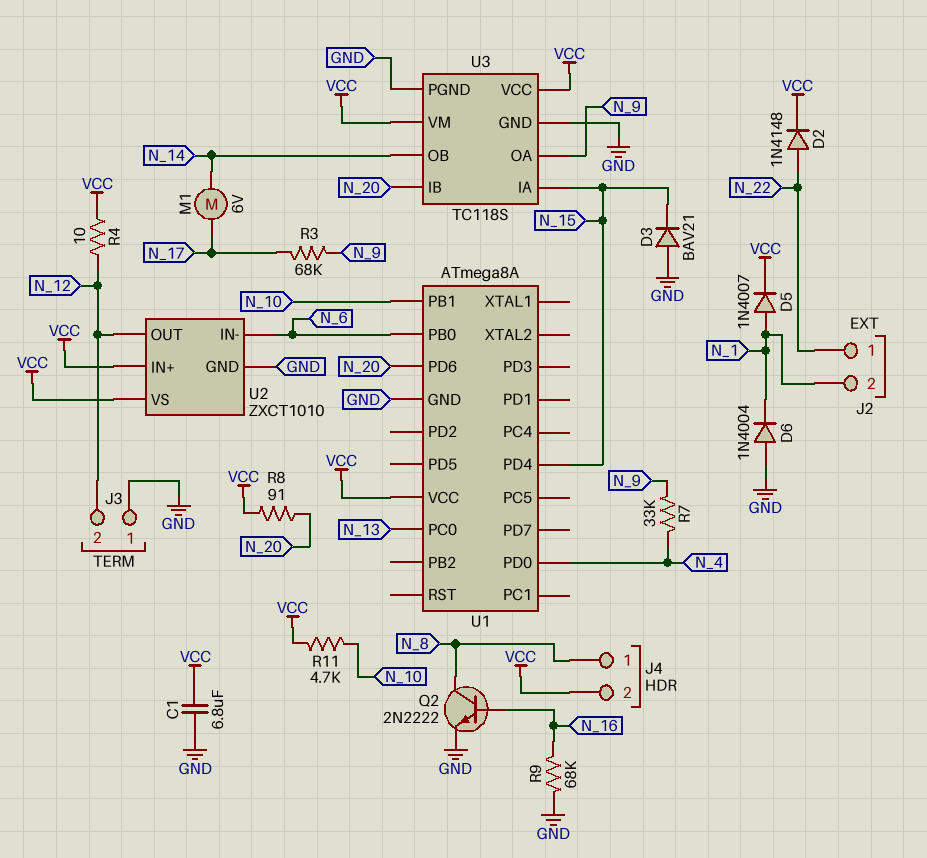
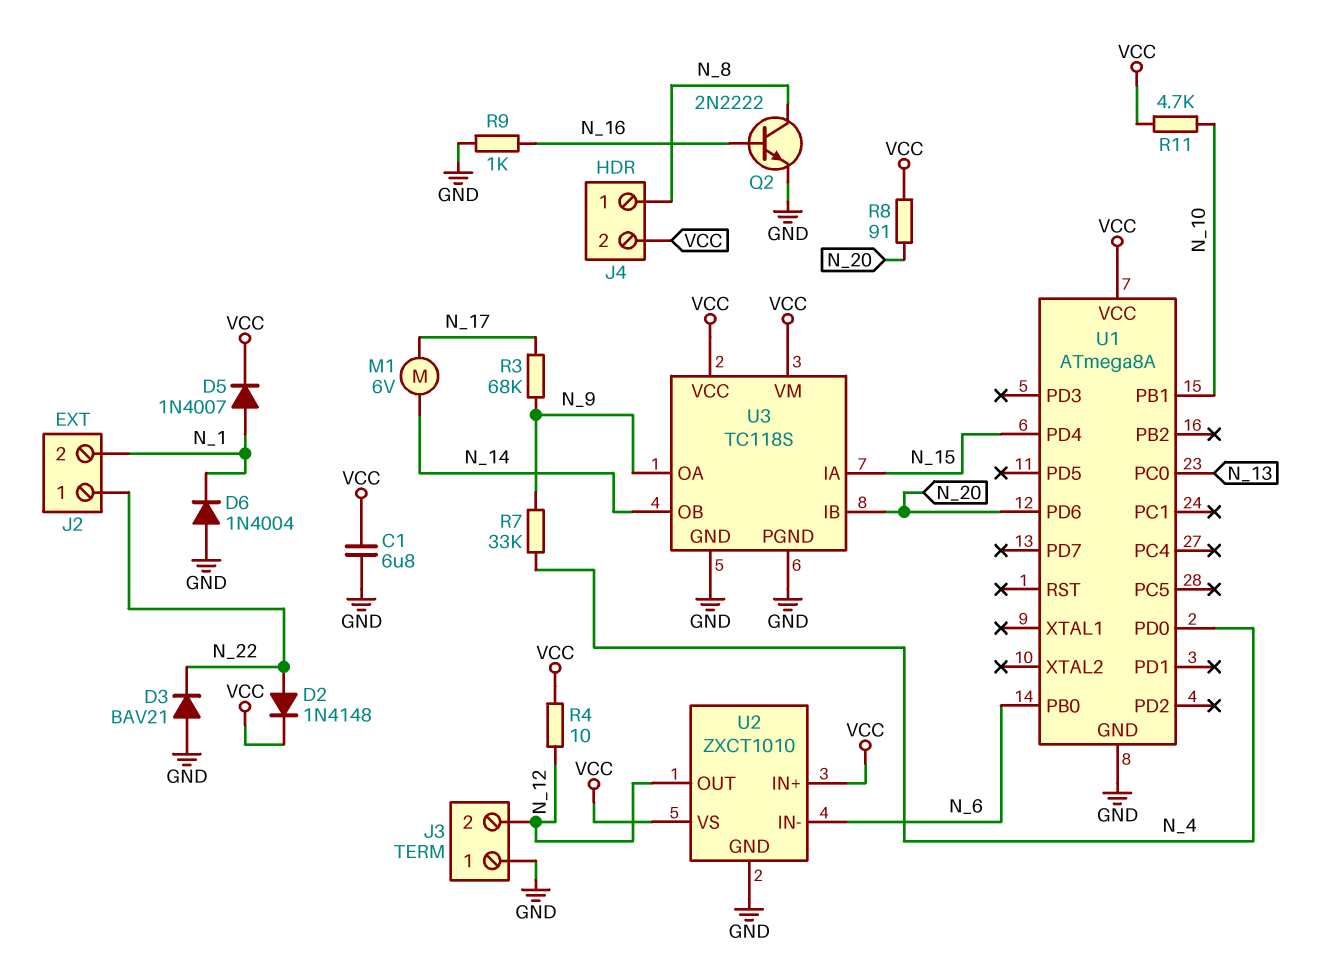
D3: diode BAV21 (A GND, K N_15) -> diode BAV21 (A GND, K N_22)
R9: 68k (GND, N_16) -> 1k (GND, N_16)

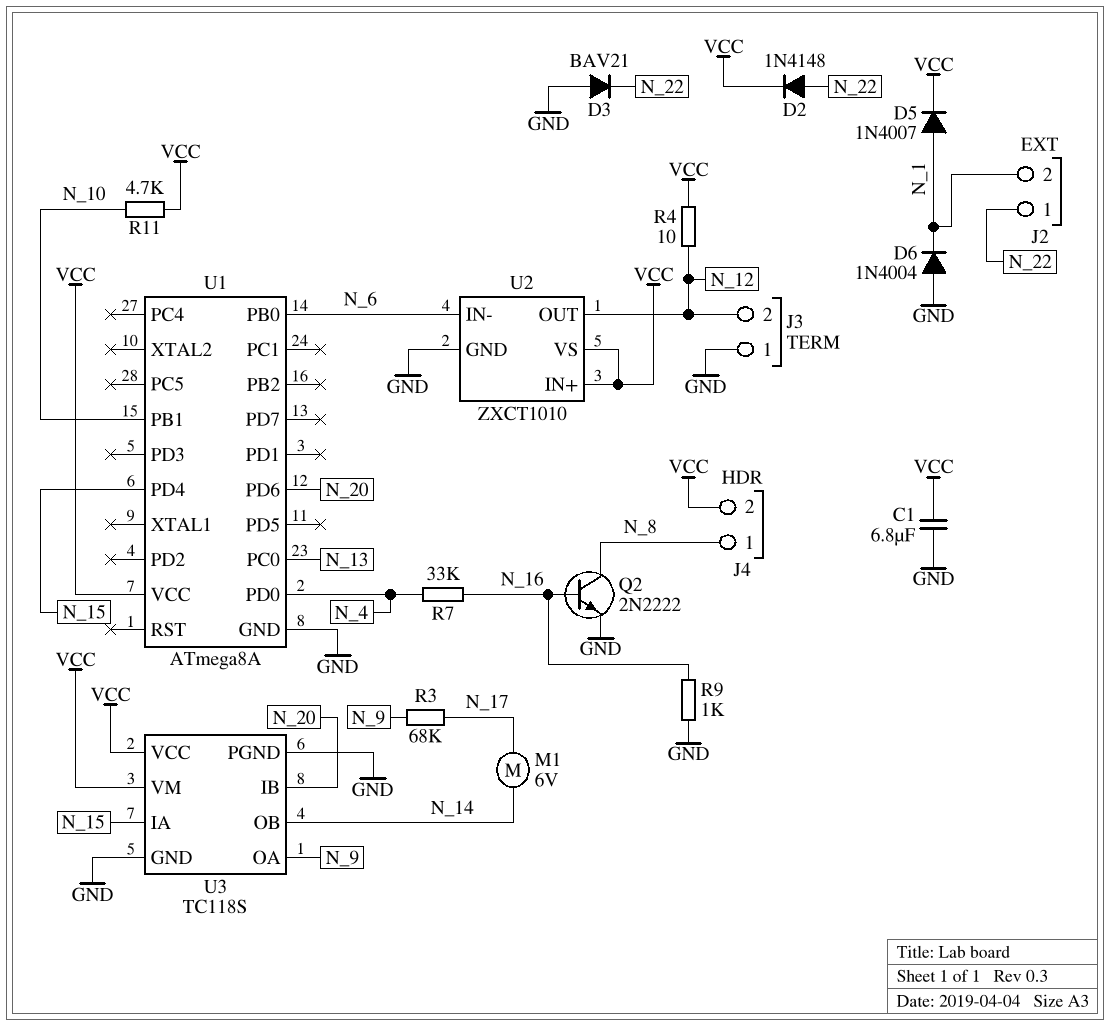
R7: 33k (N_4, N_9) -> 33k (N_4, N_16)
R8: 91 (N_20, VCC) -> none

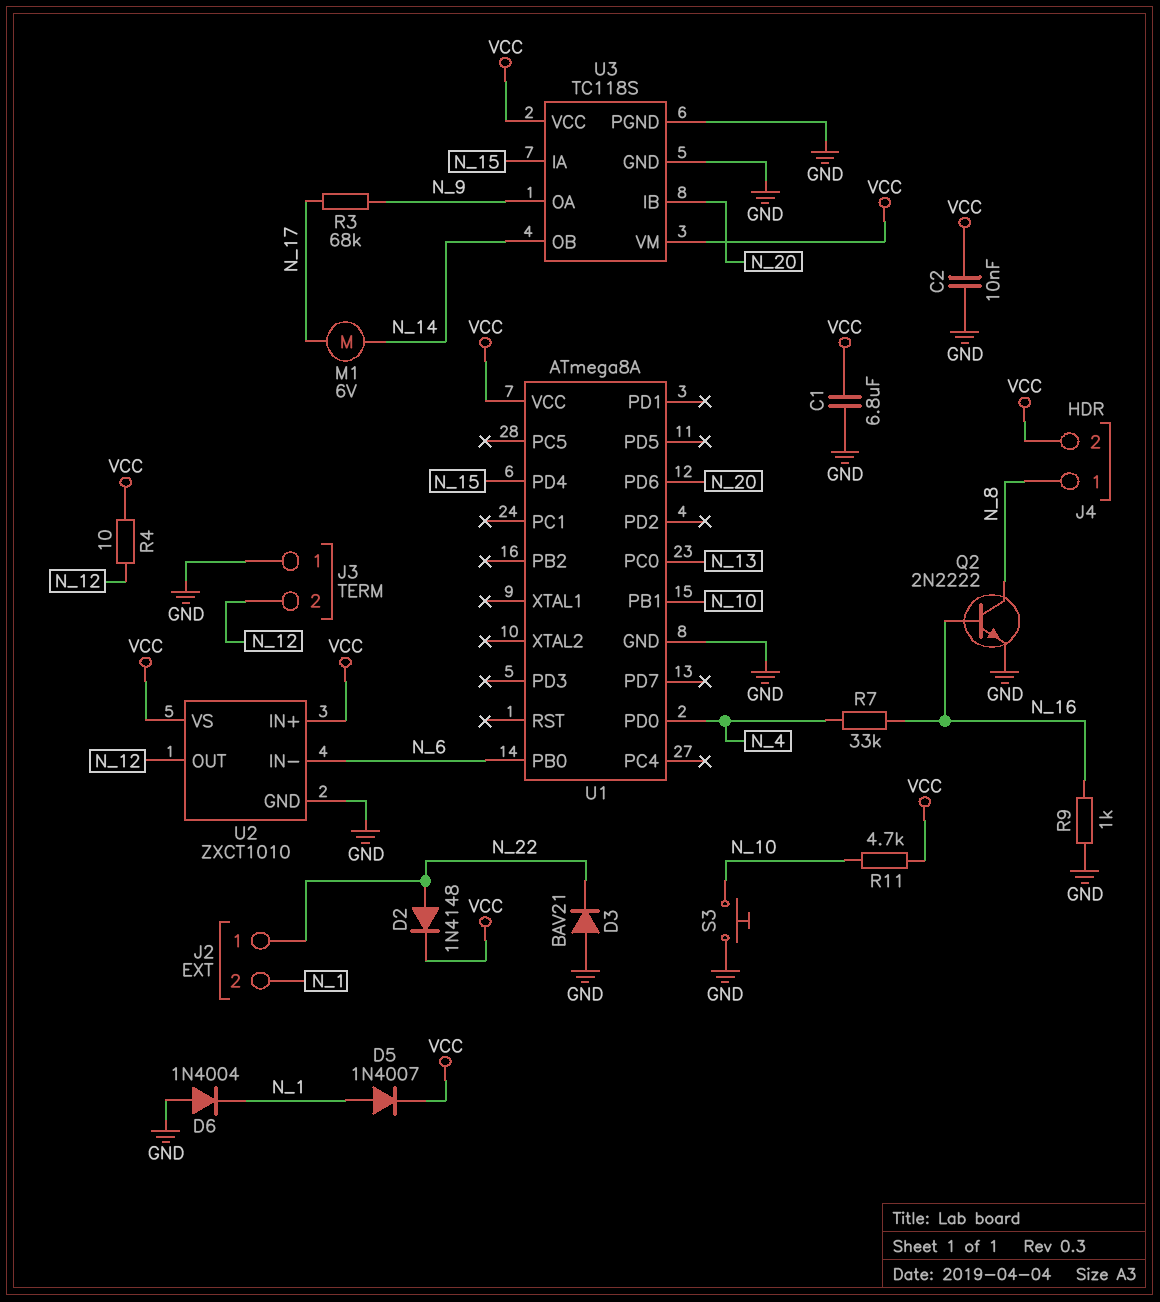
C2: none -> 10nF (GND, VCC)
S3: none -> button (GND, N_10)

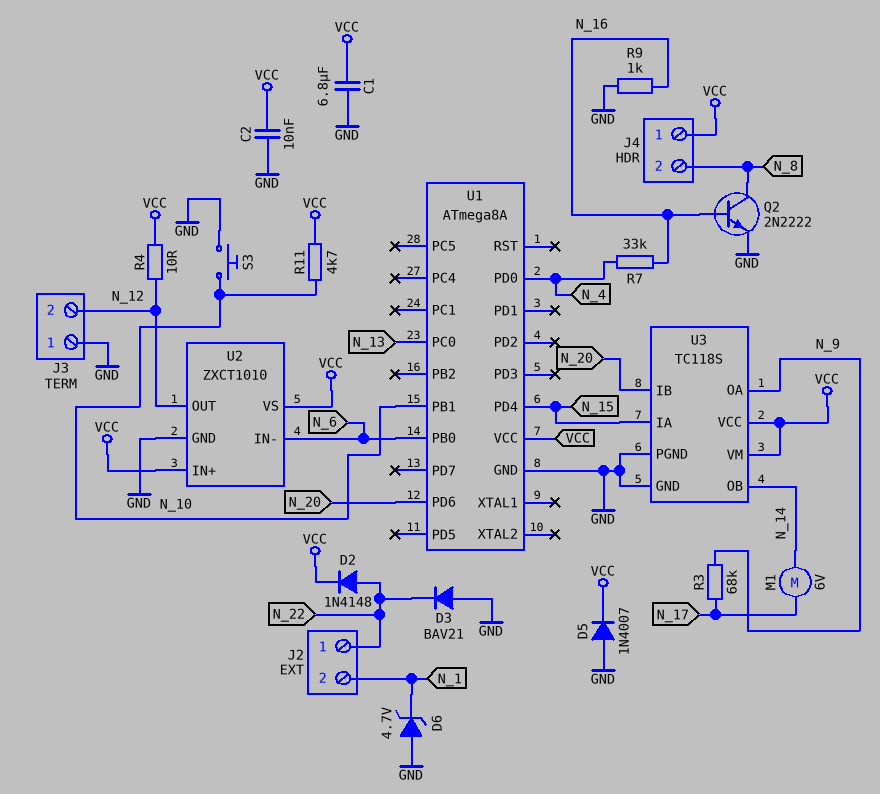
D5: diode 1N4007 (A N_1, K VCC) -> diode 1N4007 (A GND, K VCC)
D6: diode 1N4004 (A GND, K N_1) -> zener 4.7V (A GND, K N_1)
J4 pin 1: N_8 -> VCC
J4 pin 2: VCC -> N_8

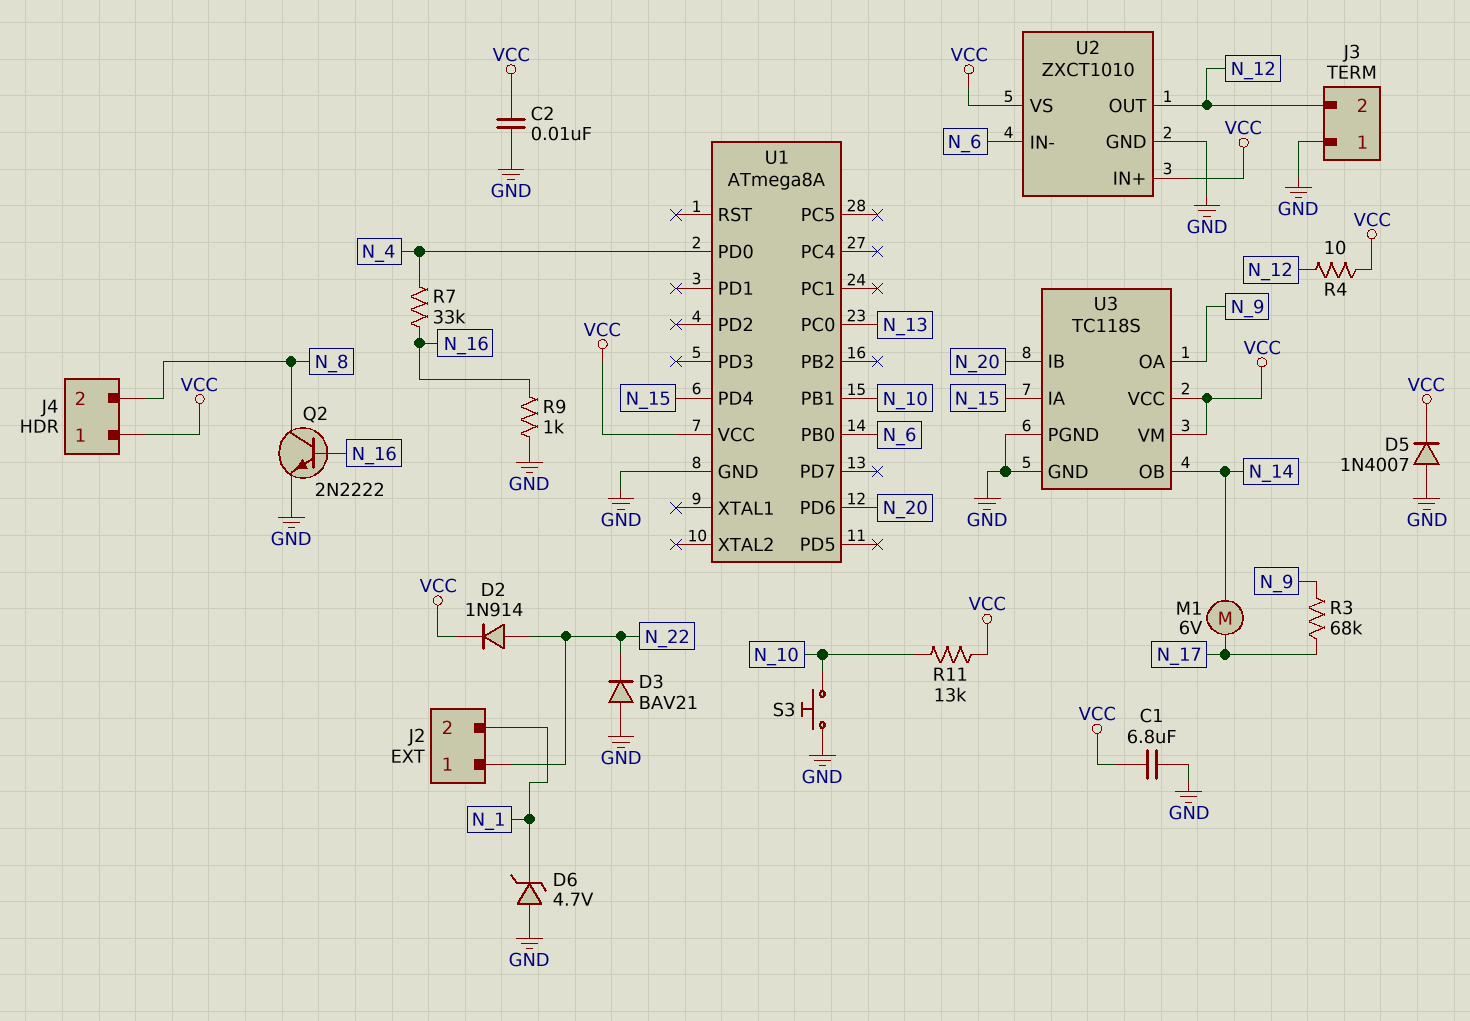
D2: diode 1N4148 (A N_22, K VCC) -> diode 1N914 (A N_22, K VCC)
R11: 4.7k (N_10, VCC) -> 13k (N_10, VCC)

